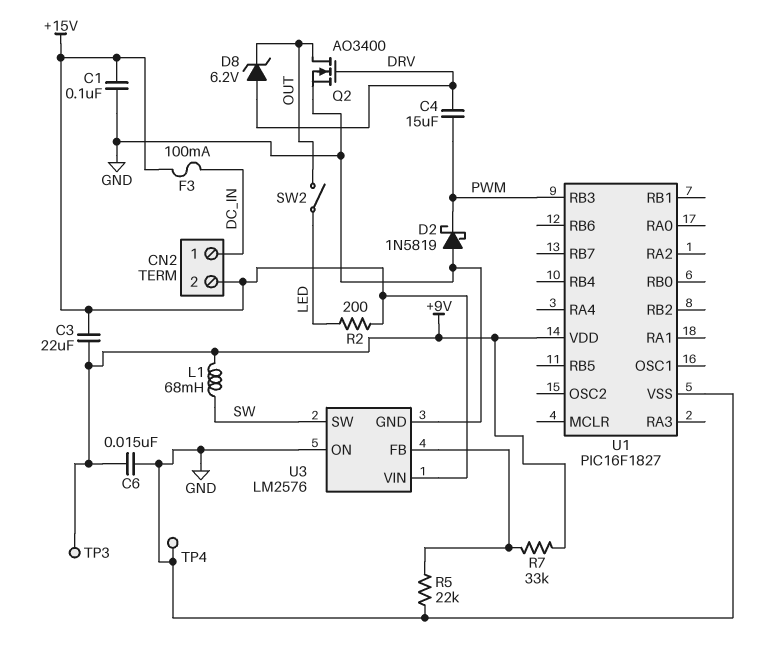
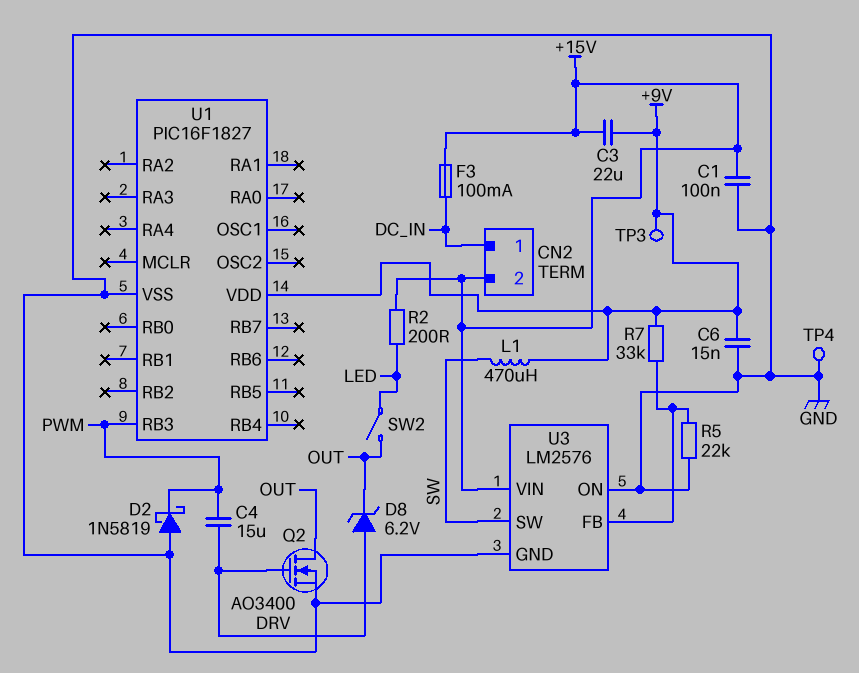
L1: 68mH (+9V, SW) -> 470uH (+9V, SW)

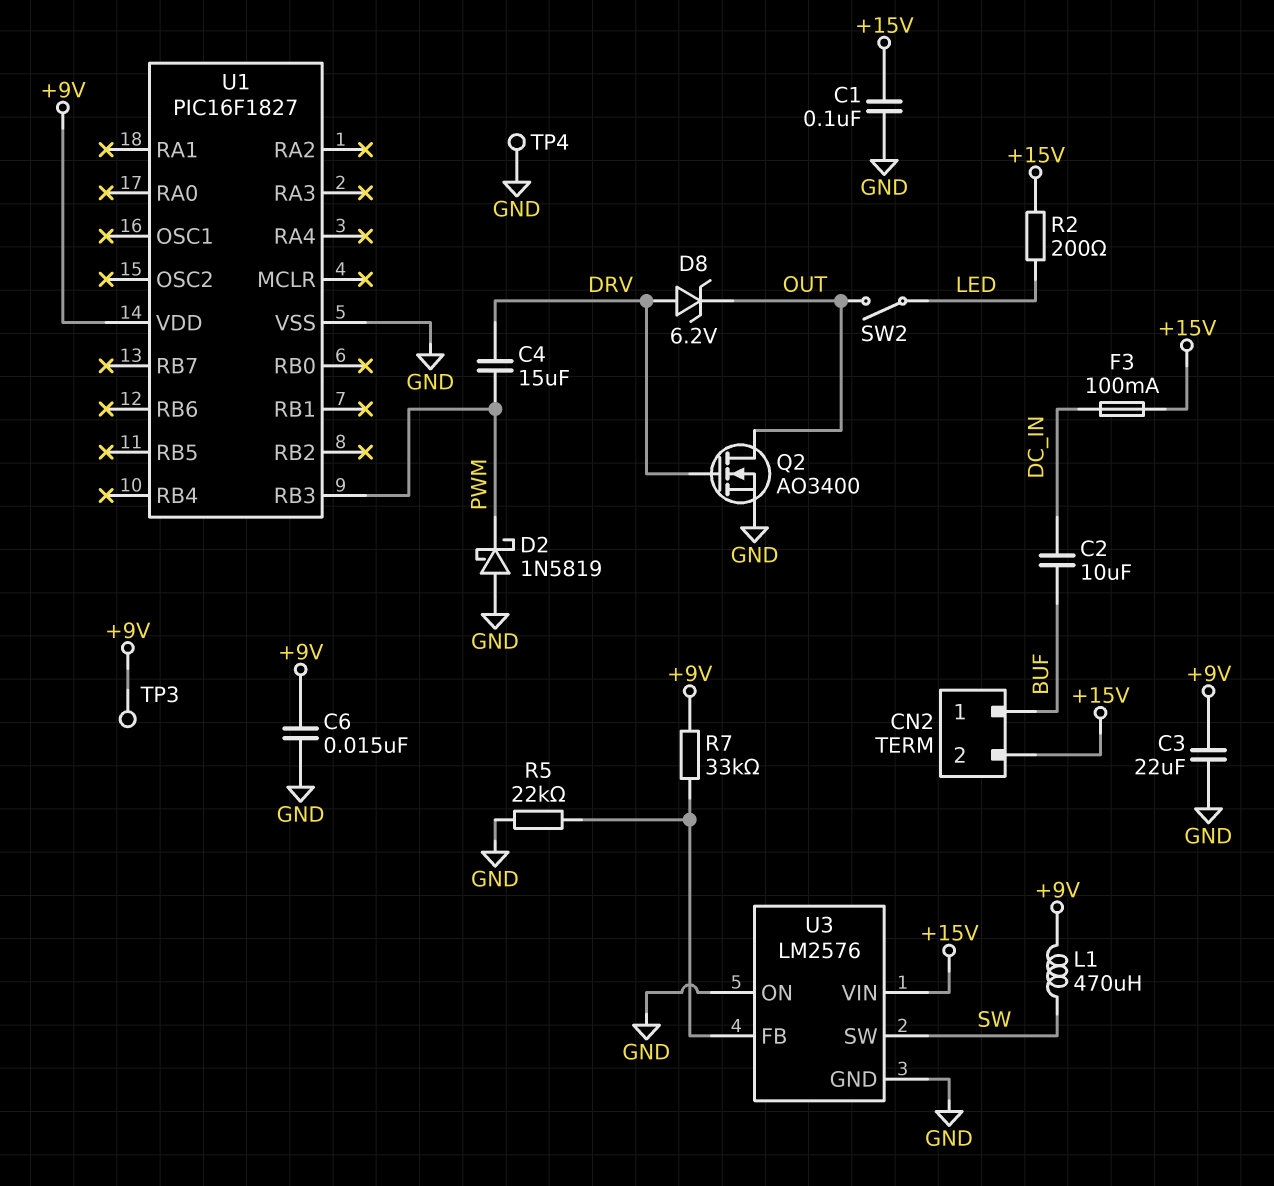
C2: none -> 10uF (BUF, DC_IN)
C3: 22uF (+9V, +15V) -> 22uF (+9V, GND)
CN2 pin 1: DC_IN -> BUF

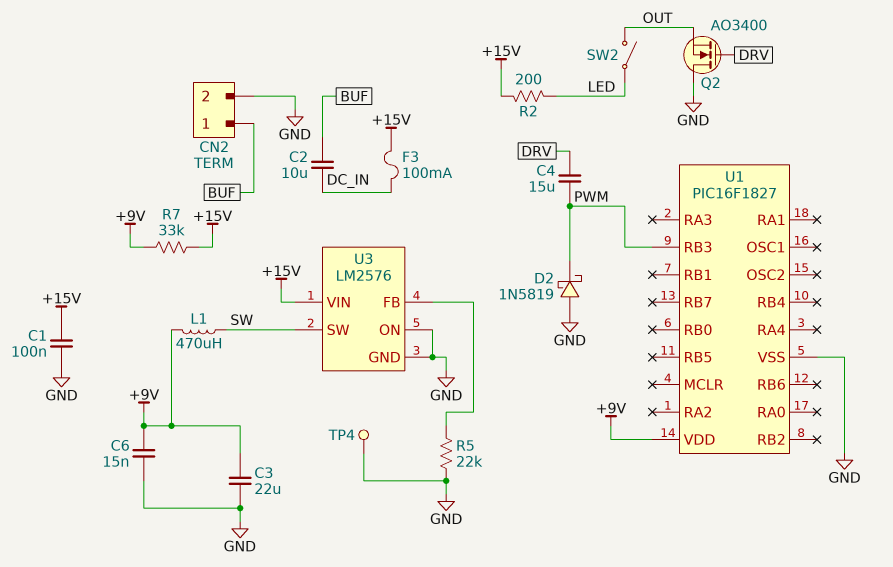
CN2 pin 2: +15V -> GND
D8: zener 6.2V (A DRV, K OUT) -> none
Q2: NMOS AO3400 (G DRV, D OUT, S GND) -> NMOS AO3400 (G DRV, D GND, S OUT)
R7: 33k (+9V, U3/FB) -> 33k (+9V, +15V)
TP3: test point (+9V) -> none

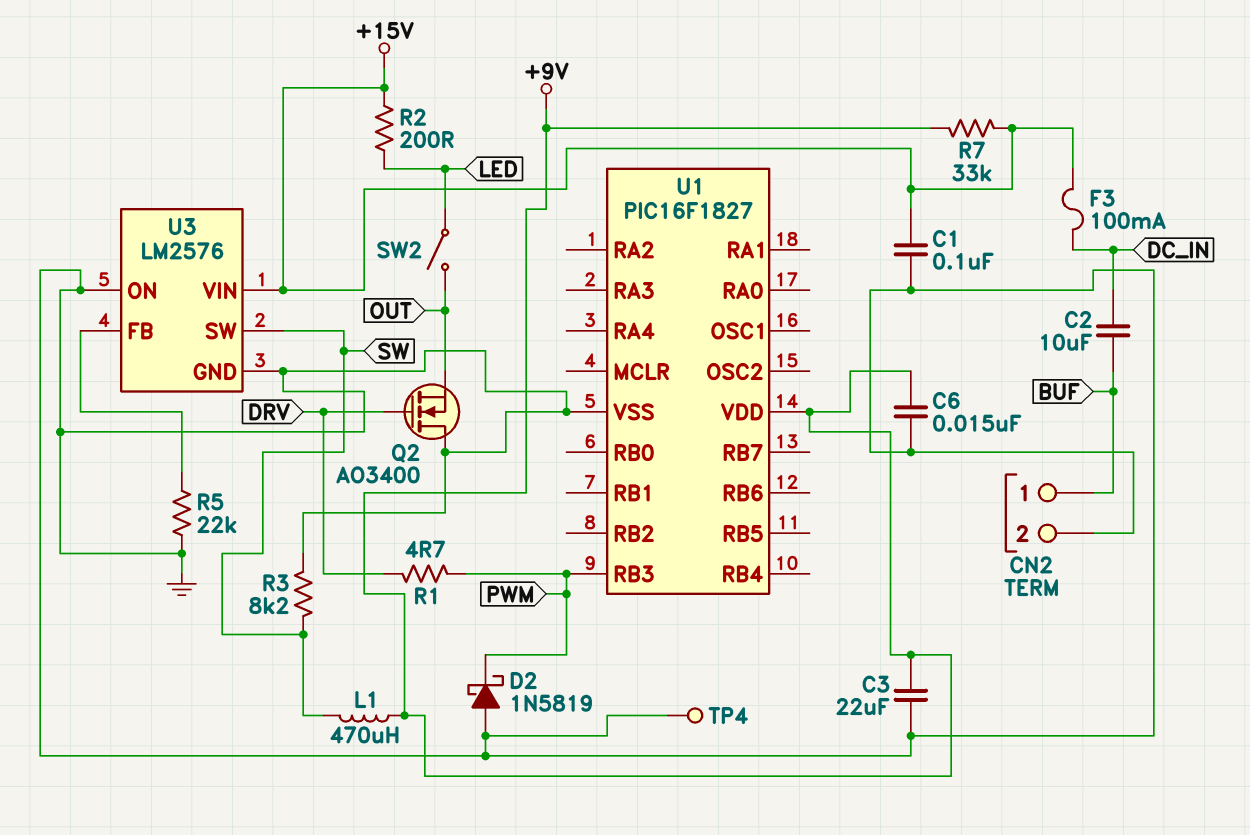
C4: 15uF (DRV, PWM) -> none
R1: none -> 4.7 (DRV, PWM)
R3: none -> 8.2k (GND, SW)

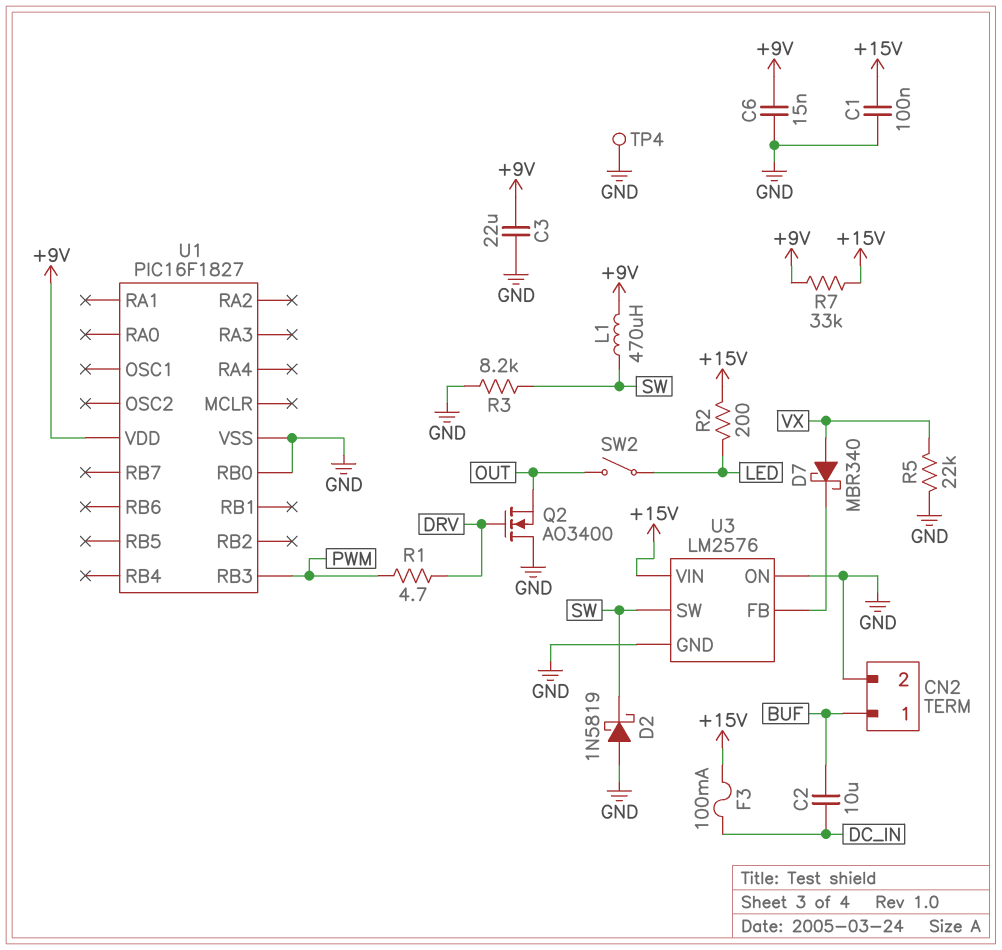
D2: schottky 1N5819 (A GND, K PWM) -> schottky 1N5819 (A GND, K SW)
D7: none -> schottky MBR340 (A VX, K U3/FB)
R5: 22k (GND, U3/FB) -> 22k (GND, VX)
U1 pin RB0: none -> GND

